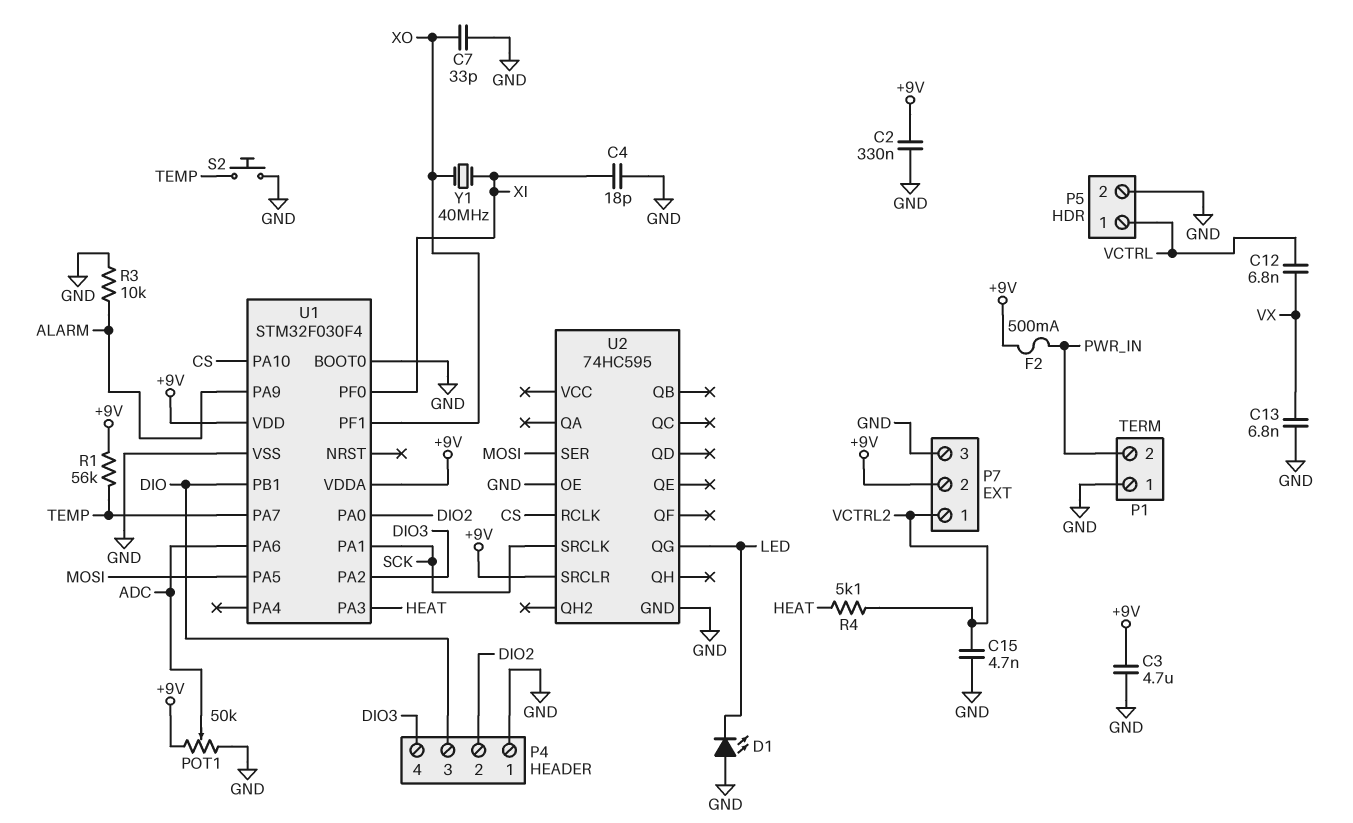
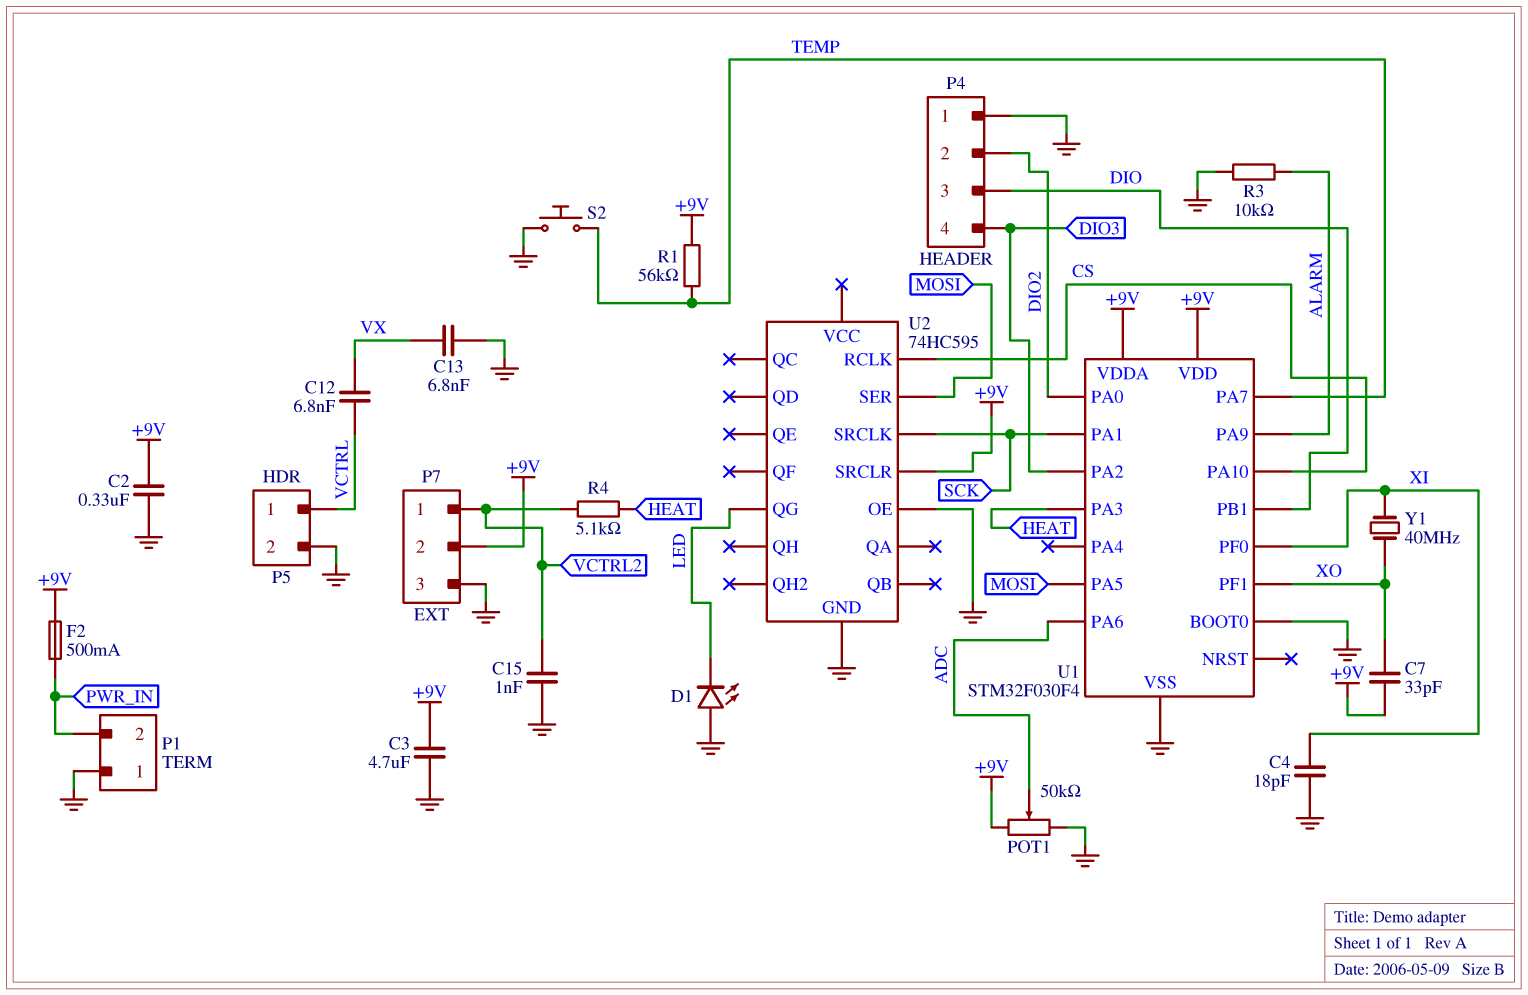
C7: 33pF (GND, XO) -> 33pF (+9V, XO)
C15: 4.7nF (GND, VCTRL2) -> 1nF (GND, VCTRL2)

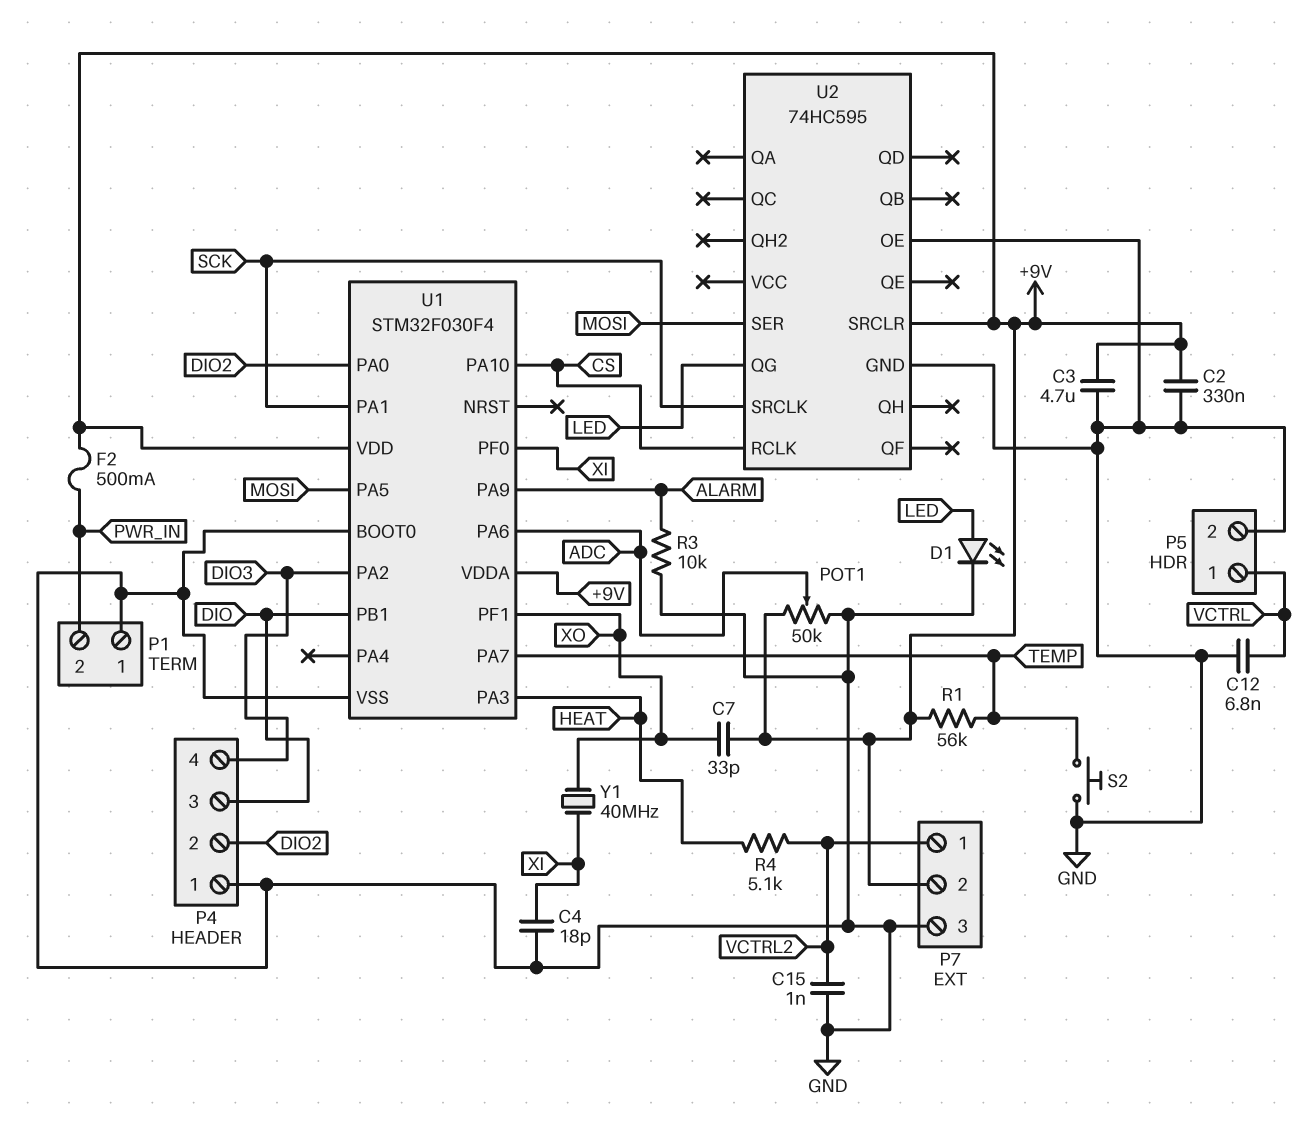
C12: 6.8nF (VCTRL, VX) -> 6.8nF (GND, VCTRL)
C13: 6.8nF (GND, VX) -> none
D1: LED (A GND, K LED) -> LED (A LED, K GND)

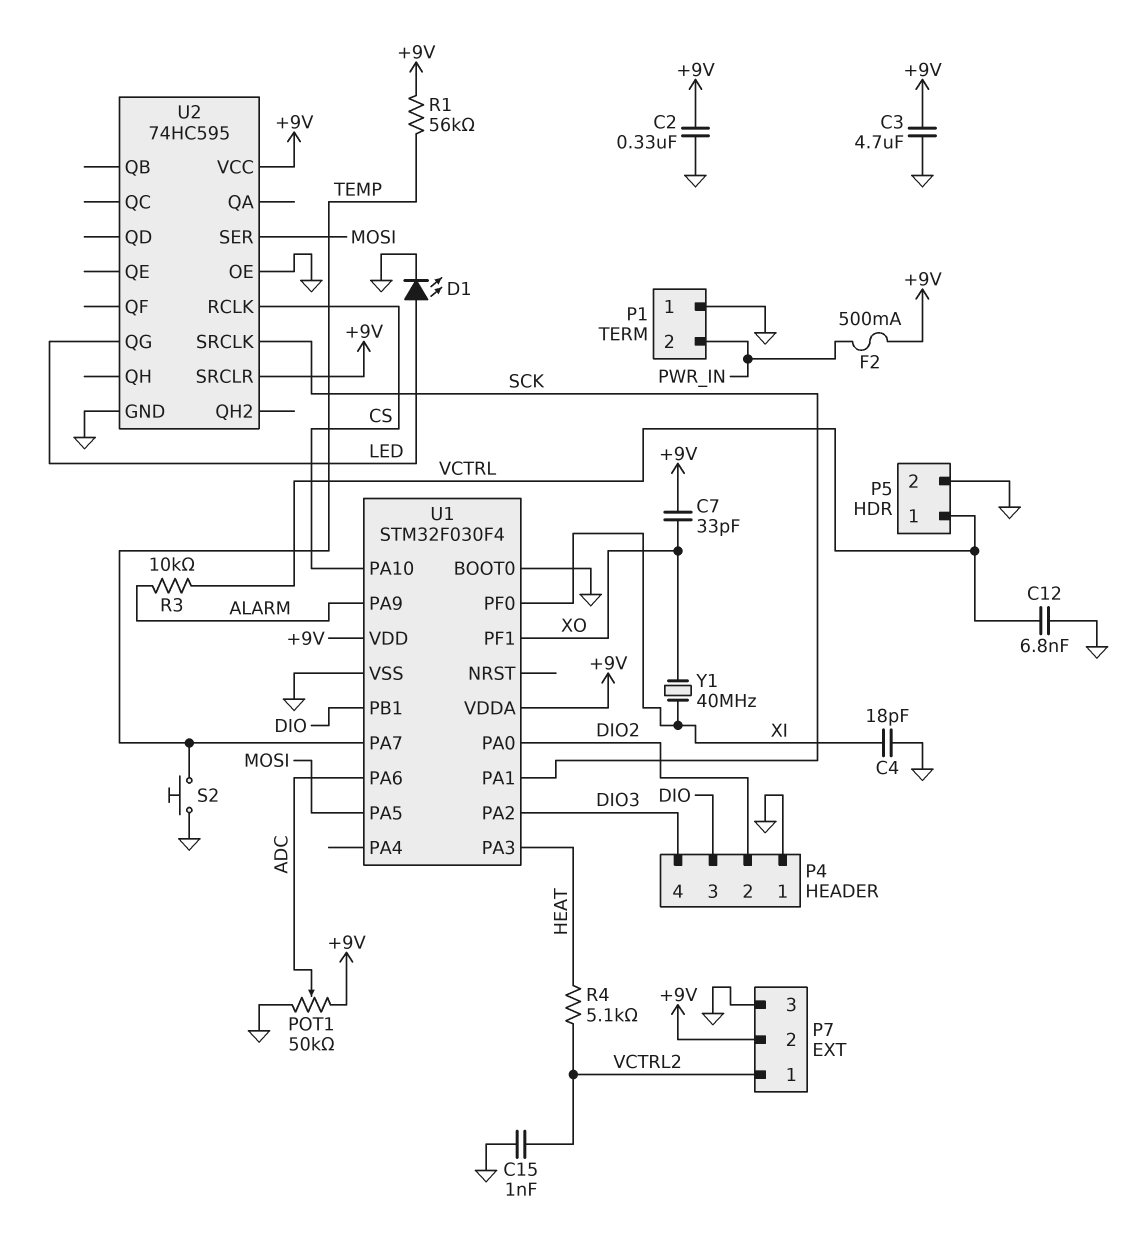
R3: 10k (ALARM, GND) -> 10k (ALARM, VCTRL)
U2 pin VCC: none -> +9V

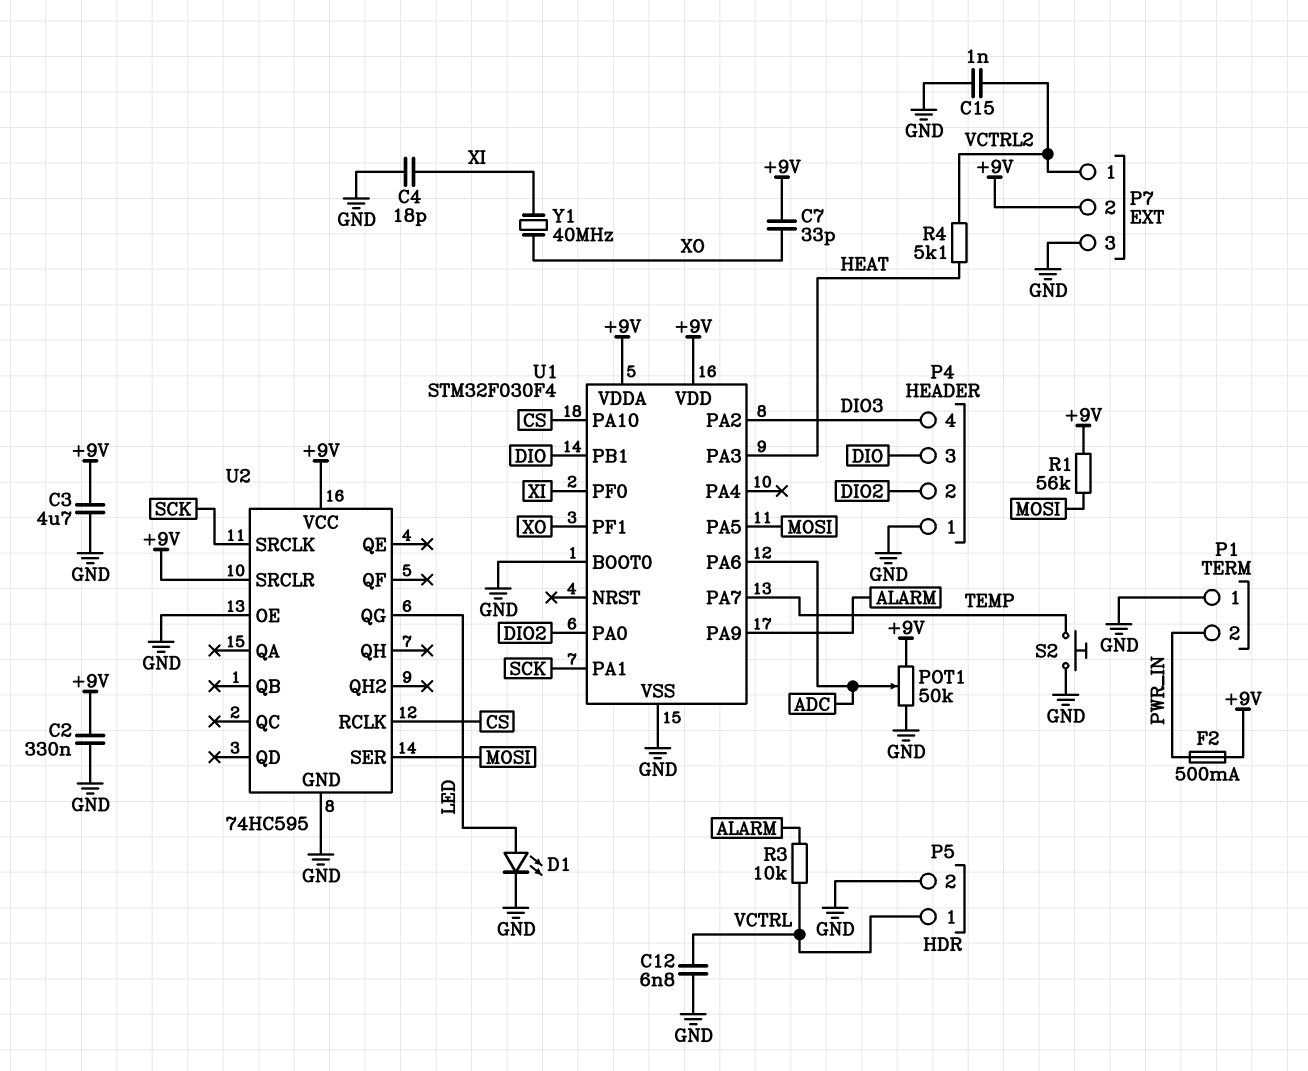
R1: 56k (+9V, TEMP) -> 56k (+9V, MOSI)

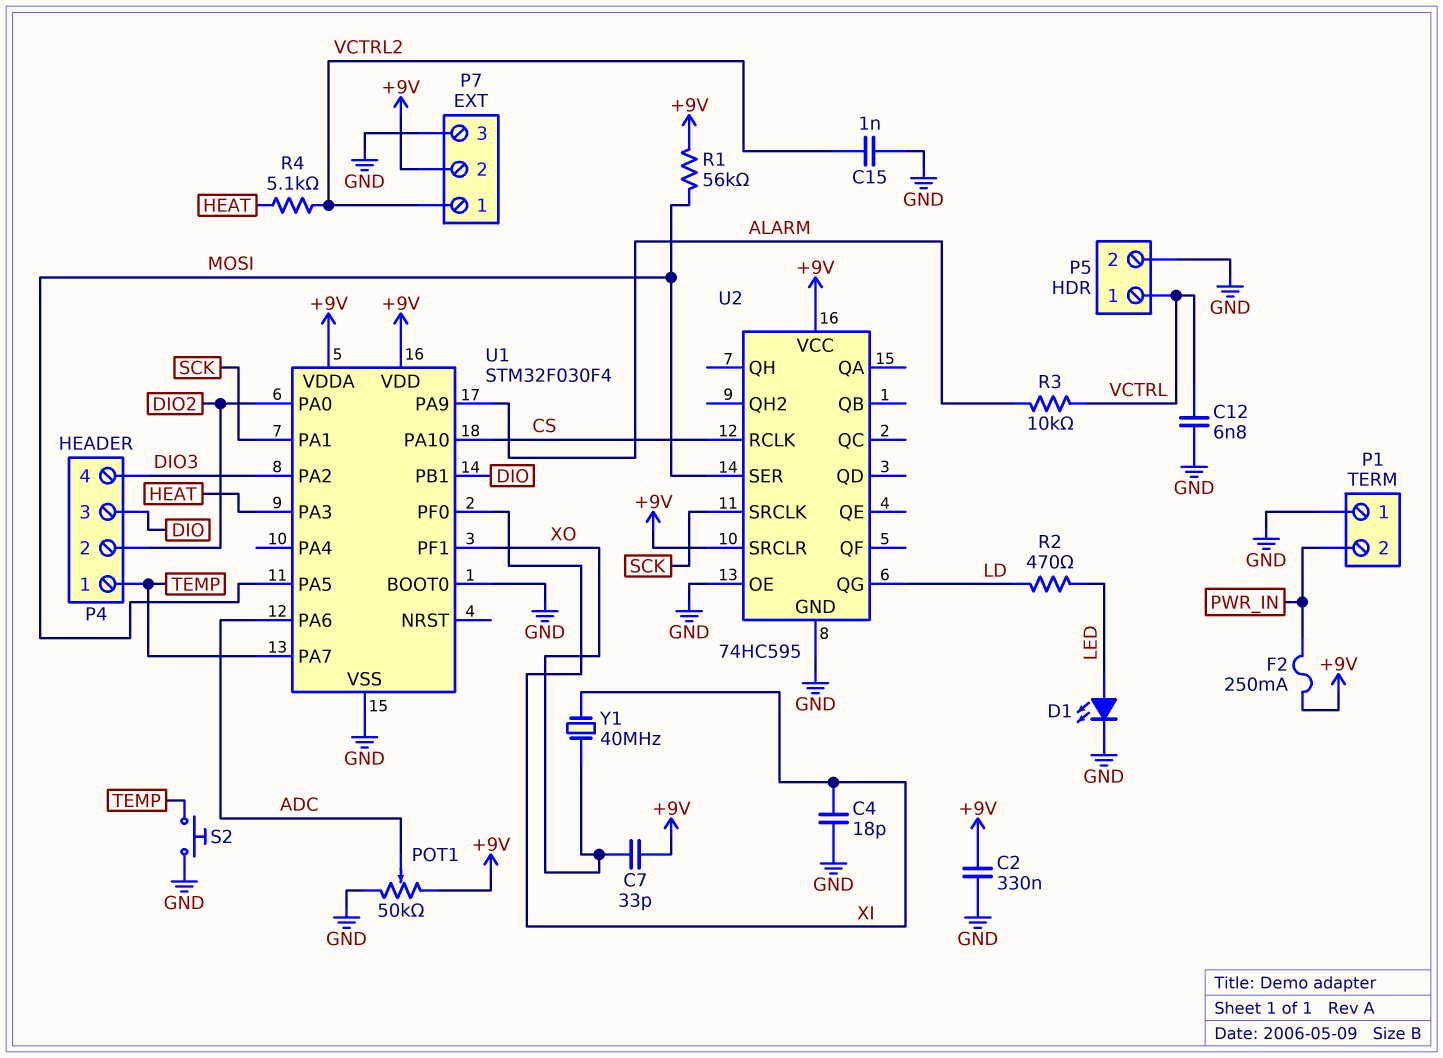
C3: 4.7uF (+9V, GND) -> none
F2: 500mA (+9V, PWR_IN) -> 250mA (+9V, PWR_IN)
P4 pin 1: GND -> TEMP
R2: none -> 470 (LD, LED)
U2 pin QG: LED -> LD

